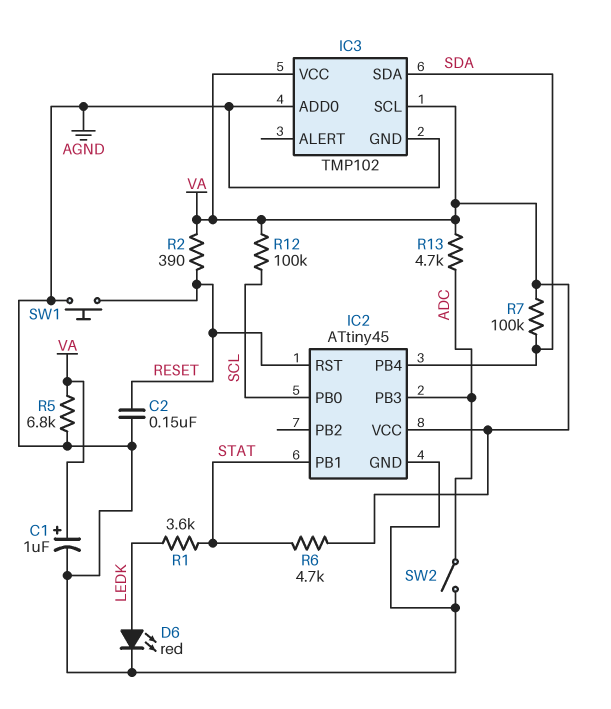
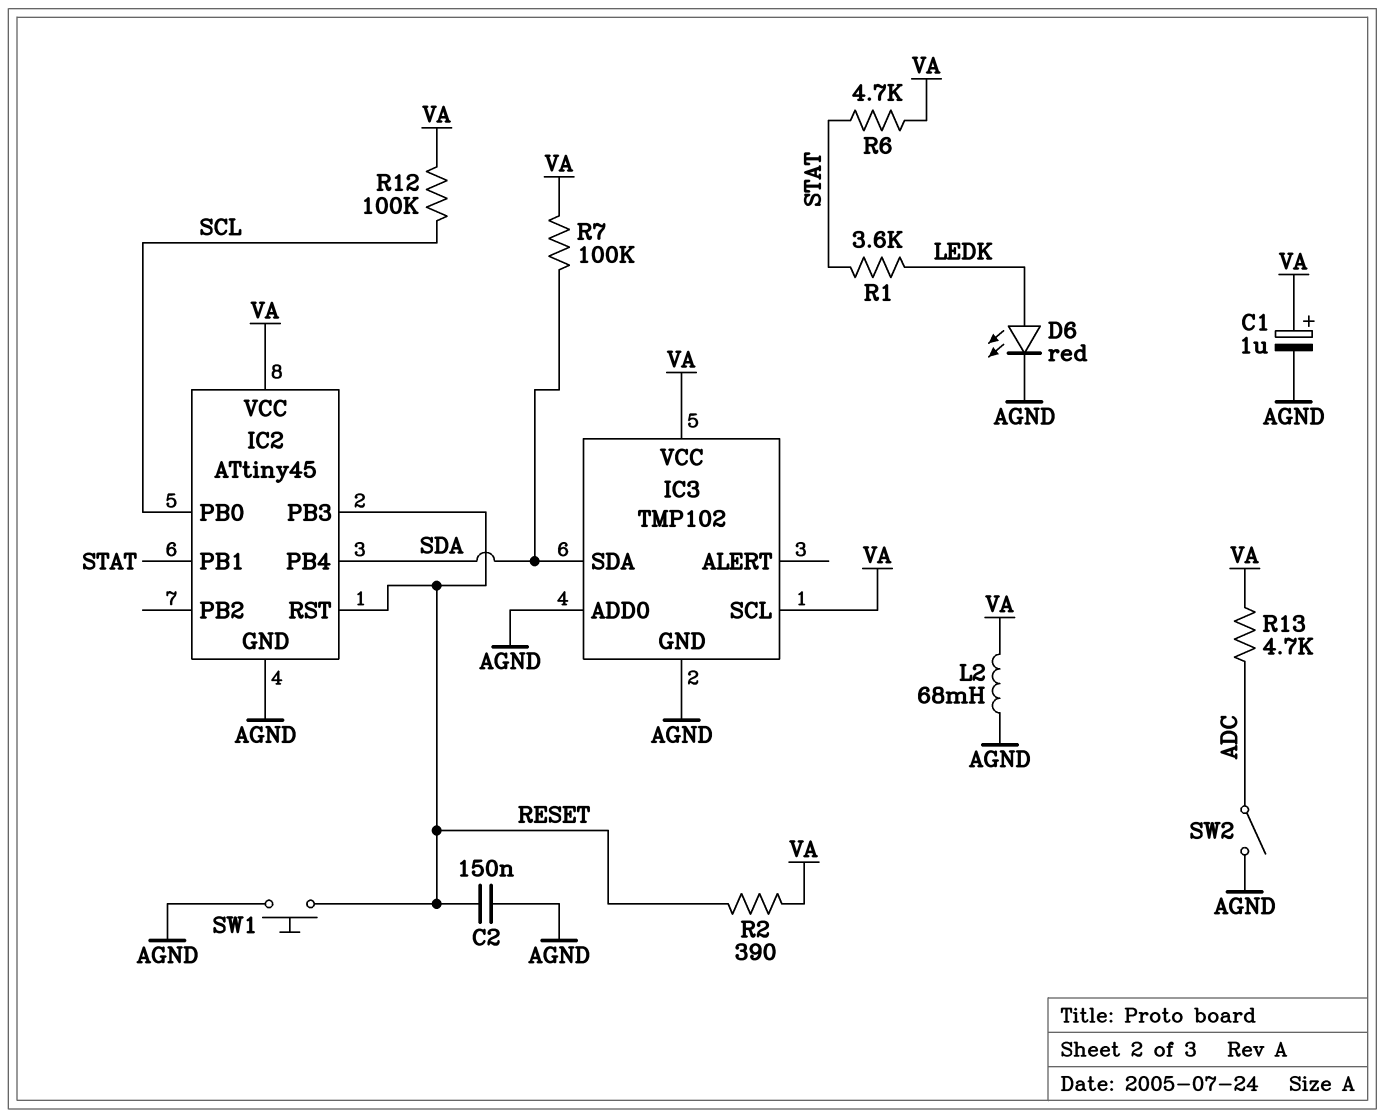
IC2 pin PB3: ADC -> RESET
L2: none -> 68mH (AGND, VA)
R5: 6.8k (AGND, VA) -> none

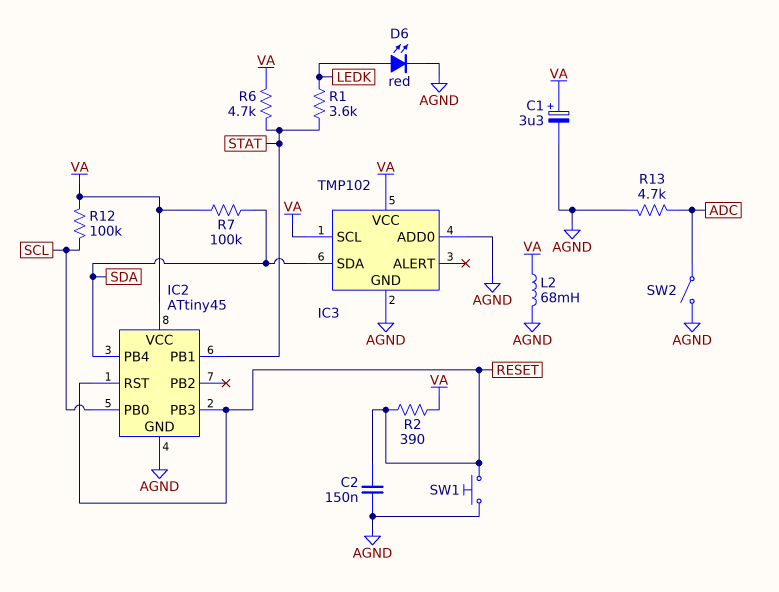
C1: 1uF (plus VA, minus AGND) -> 3.3uF (plus VA, minus AGND)
R13: 4.7k (ADC, VA) -> 4.7k (ADC, AGND)

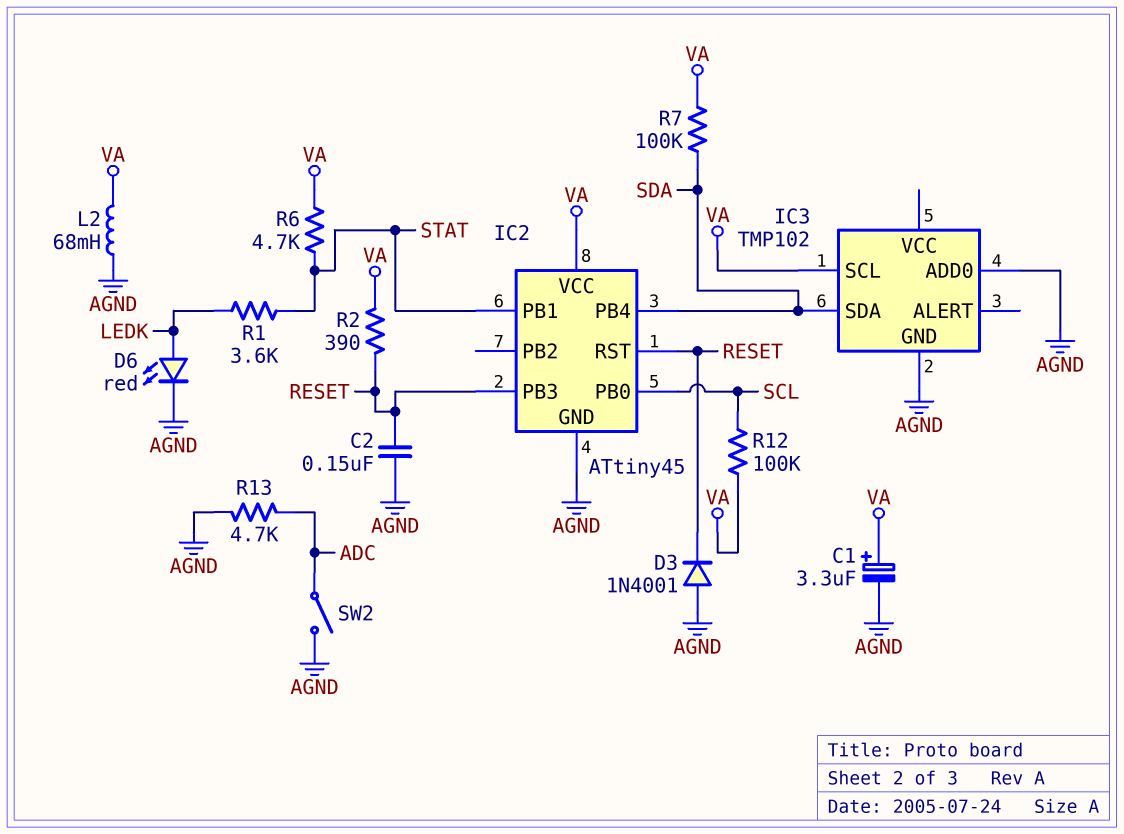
D3: none -> diode 1N4001 (A AGND, K RESET)
IC3 pin VCC: VA -> none
SW1: button (AGND, RESET) -> none

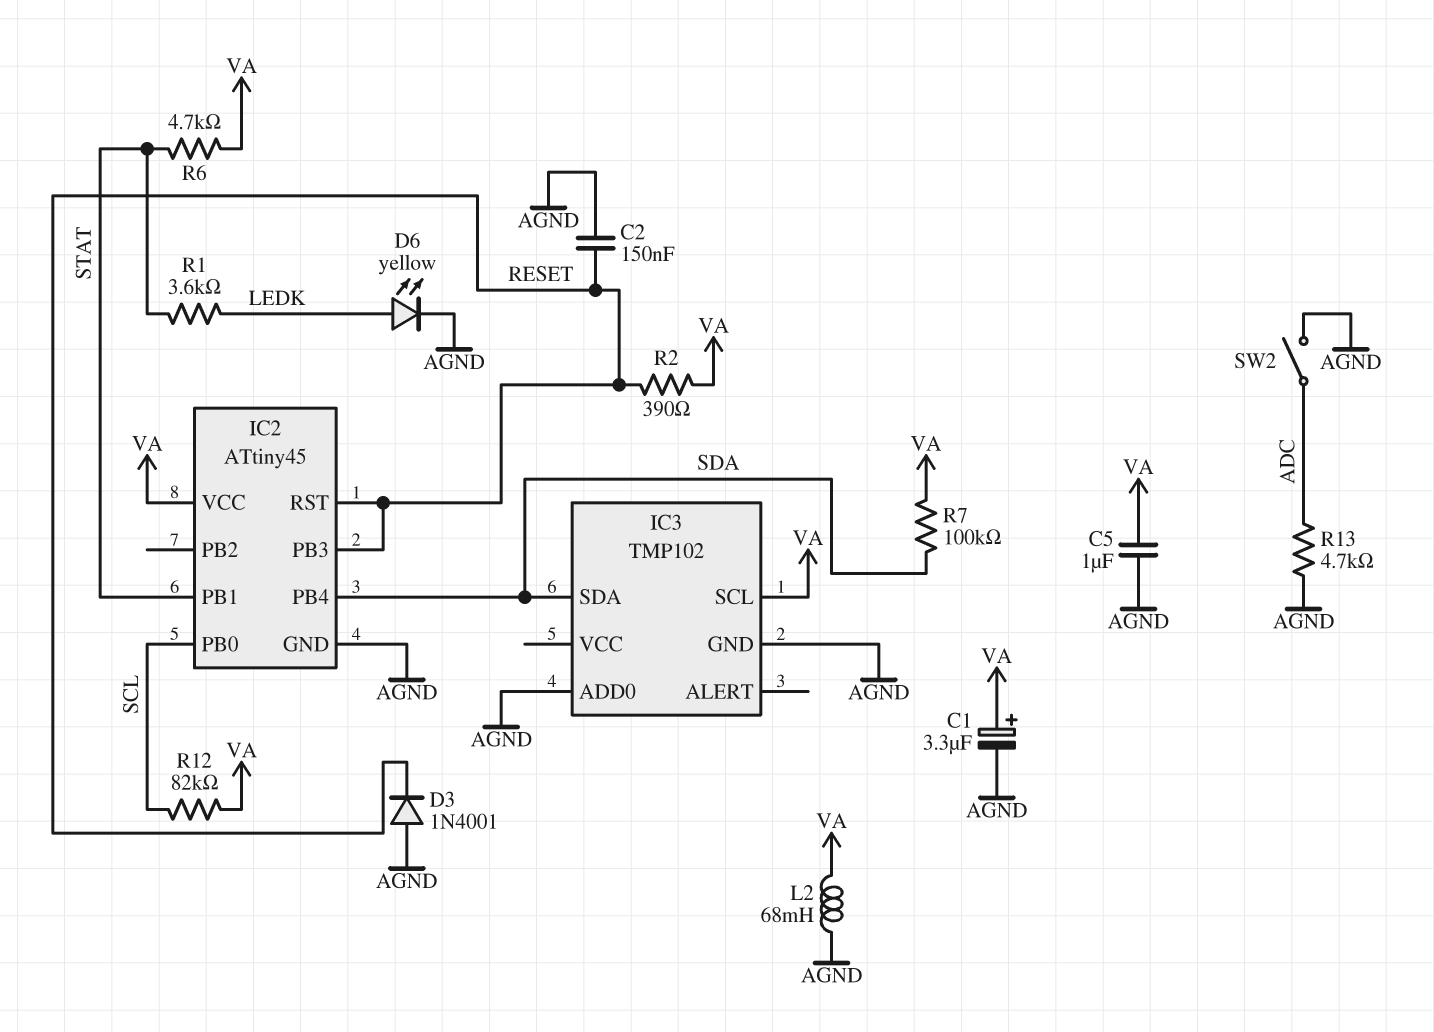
C5: none -> 1uF (AGND, VA)
D6: LED red (A LEDK, K AGND) -> LED yellow (A LEDK, K AGND)
R12: 100k (SCL, VA) -> 82k (SCL, VA)

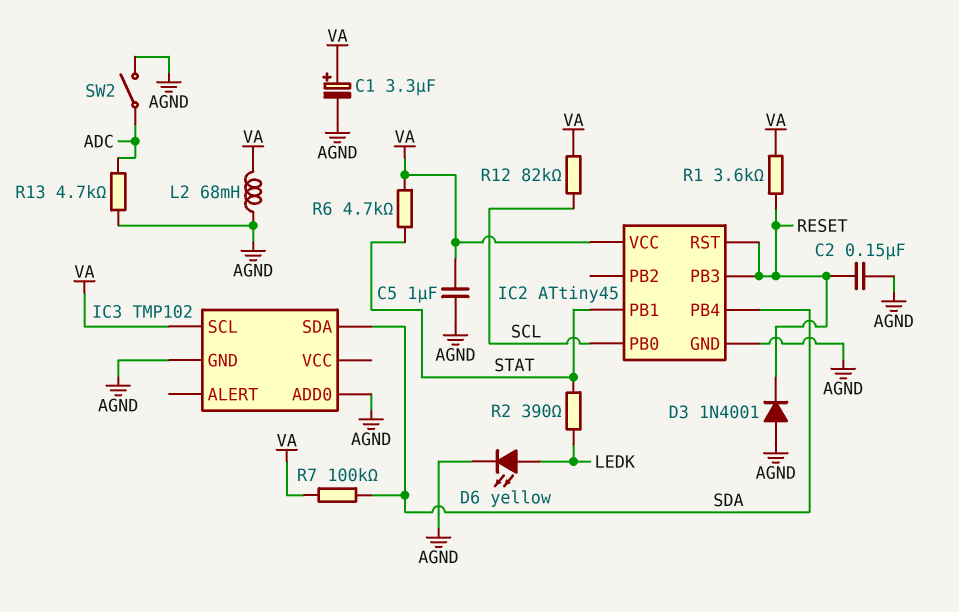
R1: 3.6k (LEDK, STAT) -> 3.6k (RESET, VA)
R2: 390 (RESET, VA) -> 390 (LEDK, STAT)

